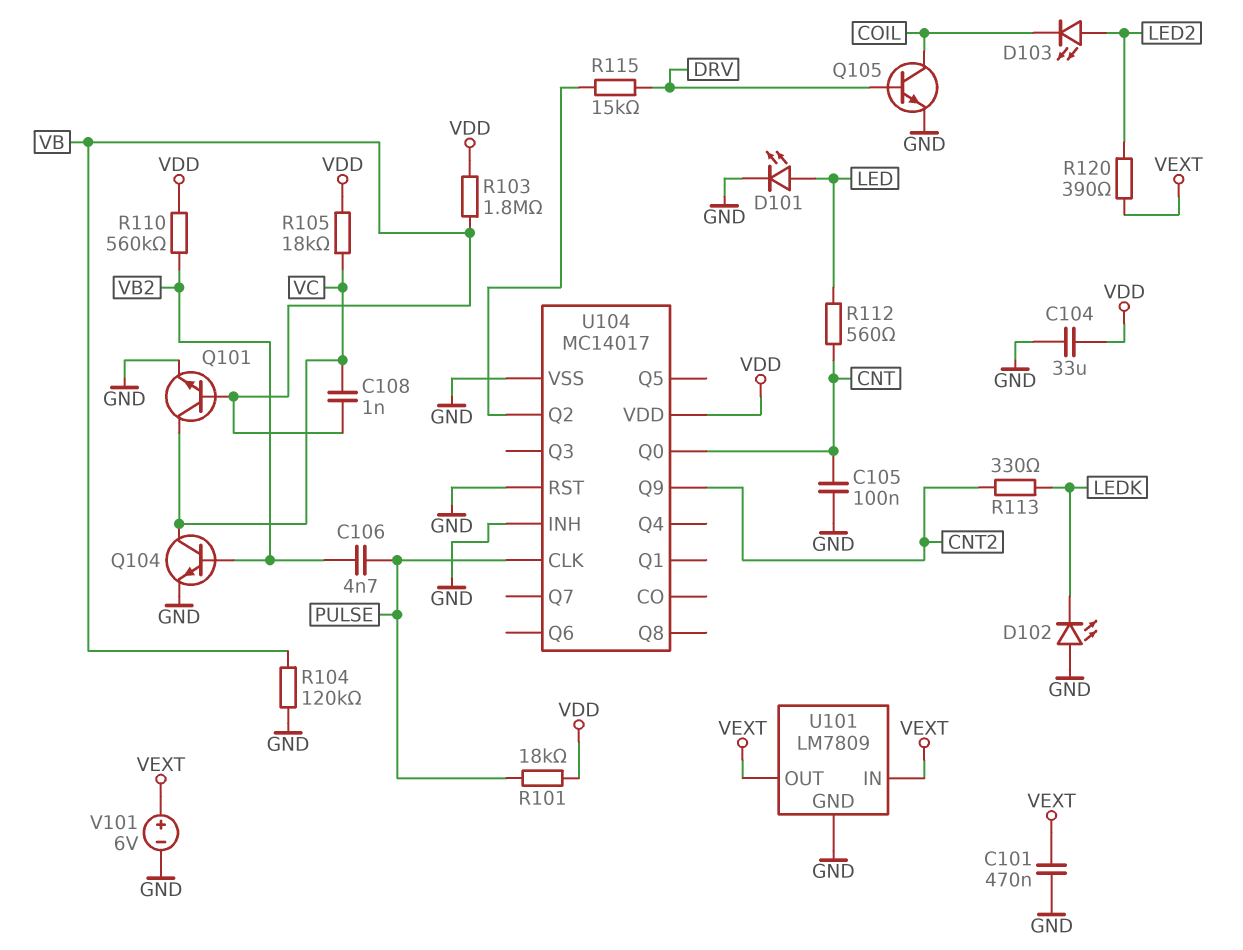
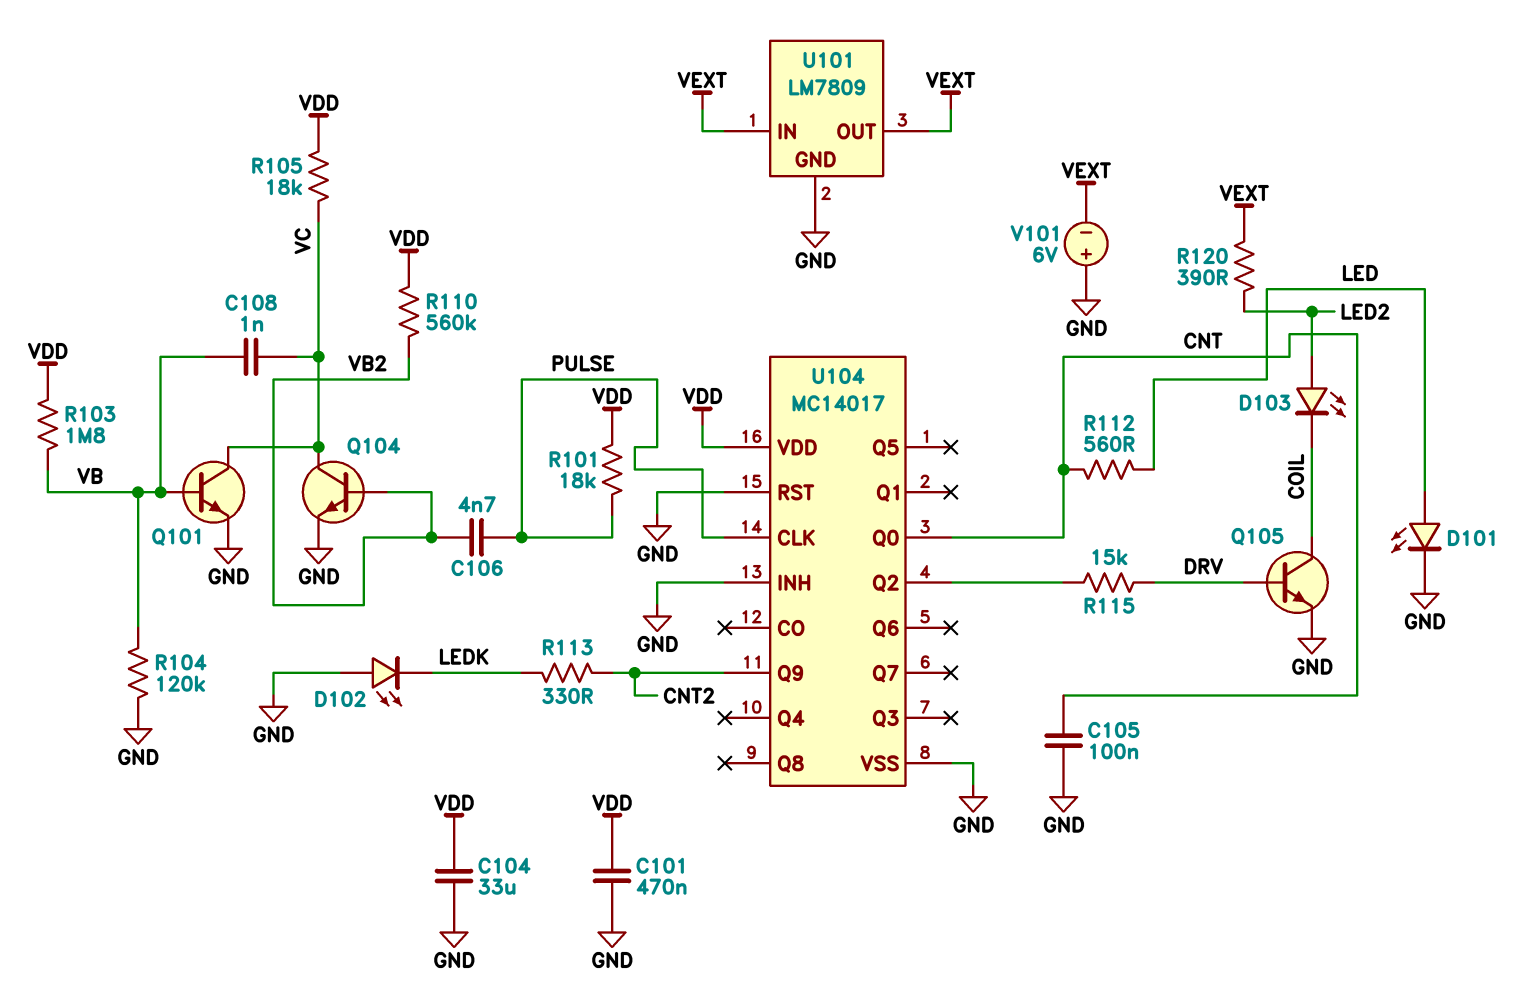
C101: 470nF (GND, VEXT) -> 470nF (GND, VDD)
V101: 6V (plus VEXT, minus GND) -> 6V (plus GND, minus VEXT)

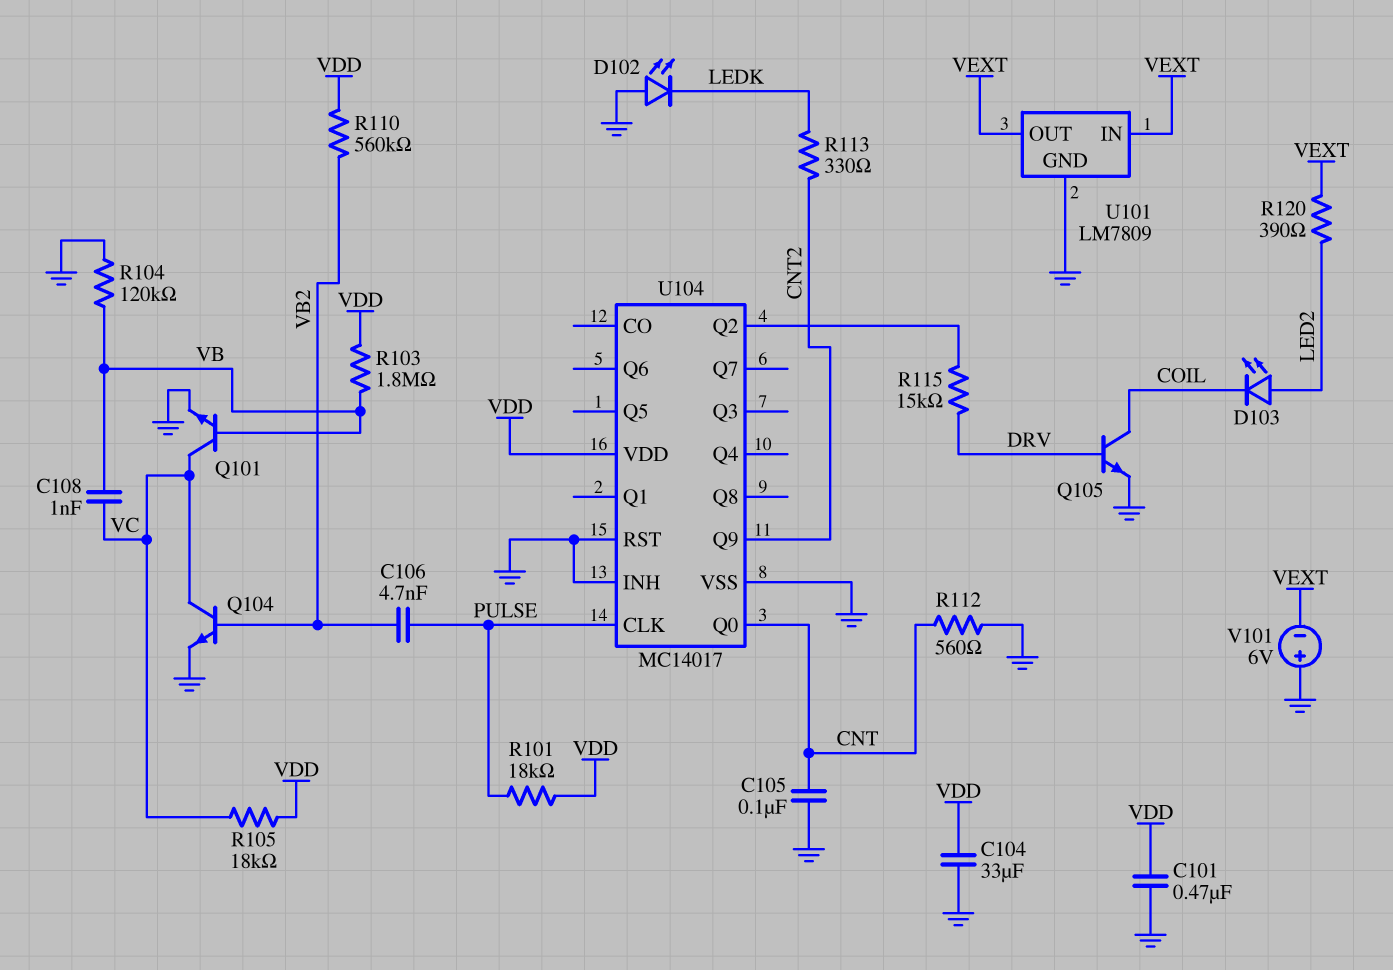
D101: LED (A LED, K GND) -> none
R112: 560 (CNT, LED) -> 560 (CNT, GND)

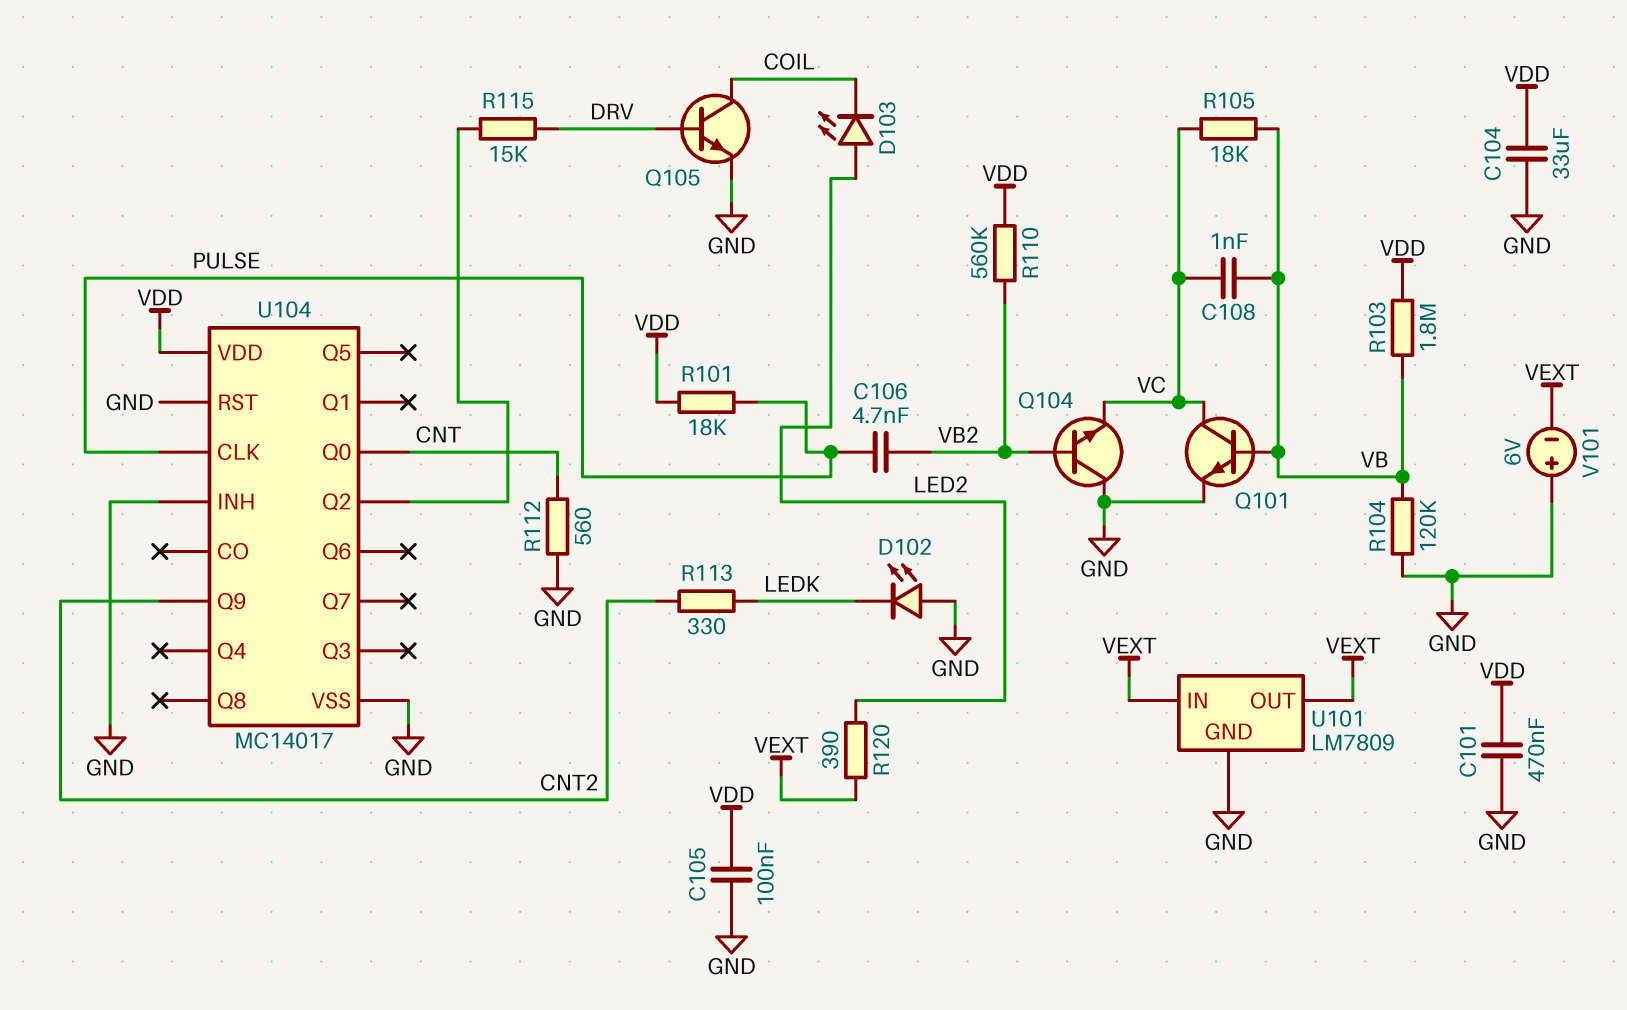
C105: 100nF (CNT, GND) -> 100nF (GND, VDD)
Q104: NPN (B VB2, C VC, E GND) -> NPN (B VB2, C GND, E VC)
R105: 18k (VC, VDD) -> 18k (VB, VC)

